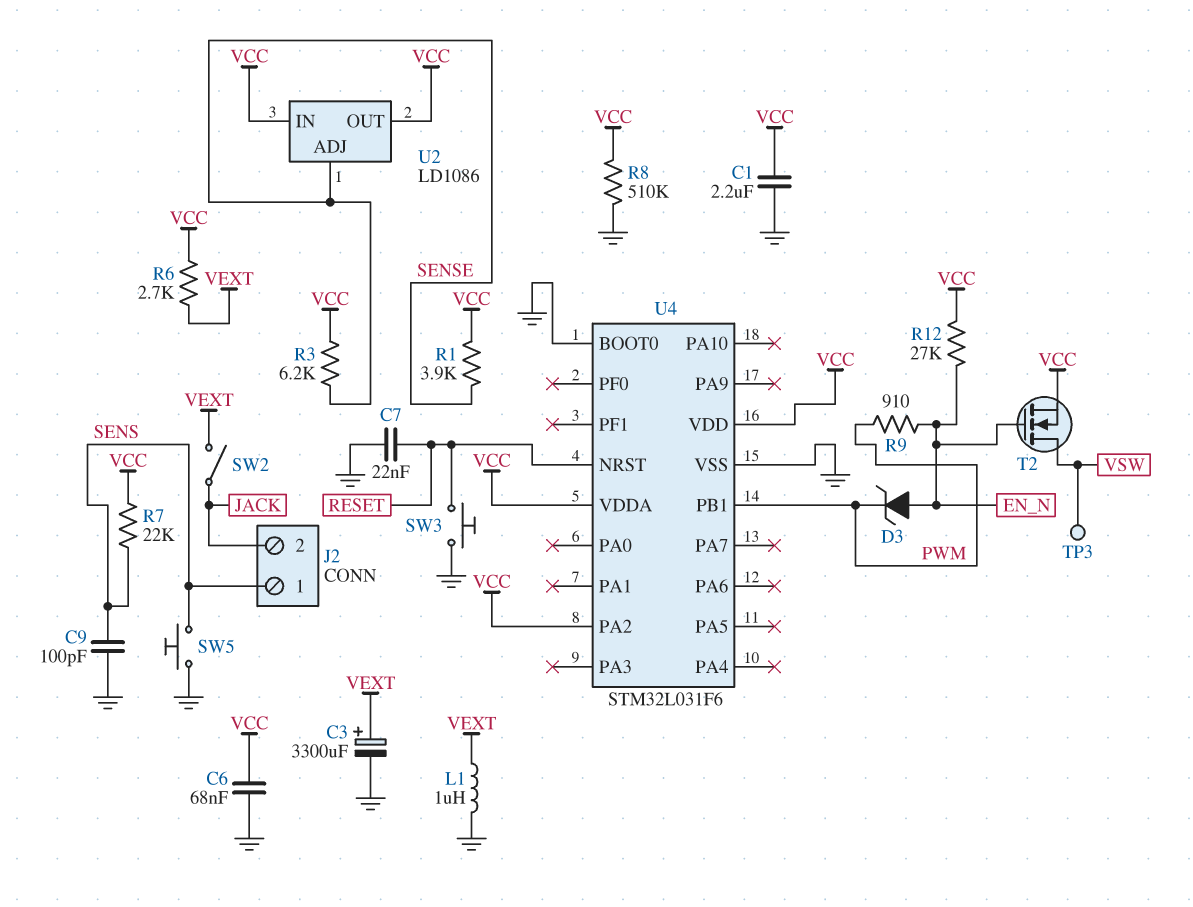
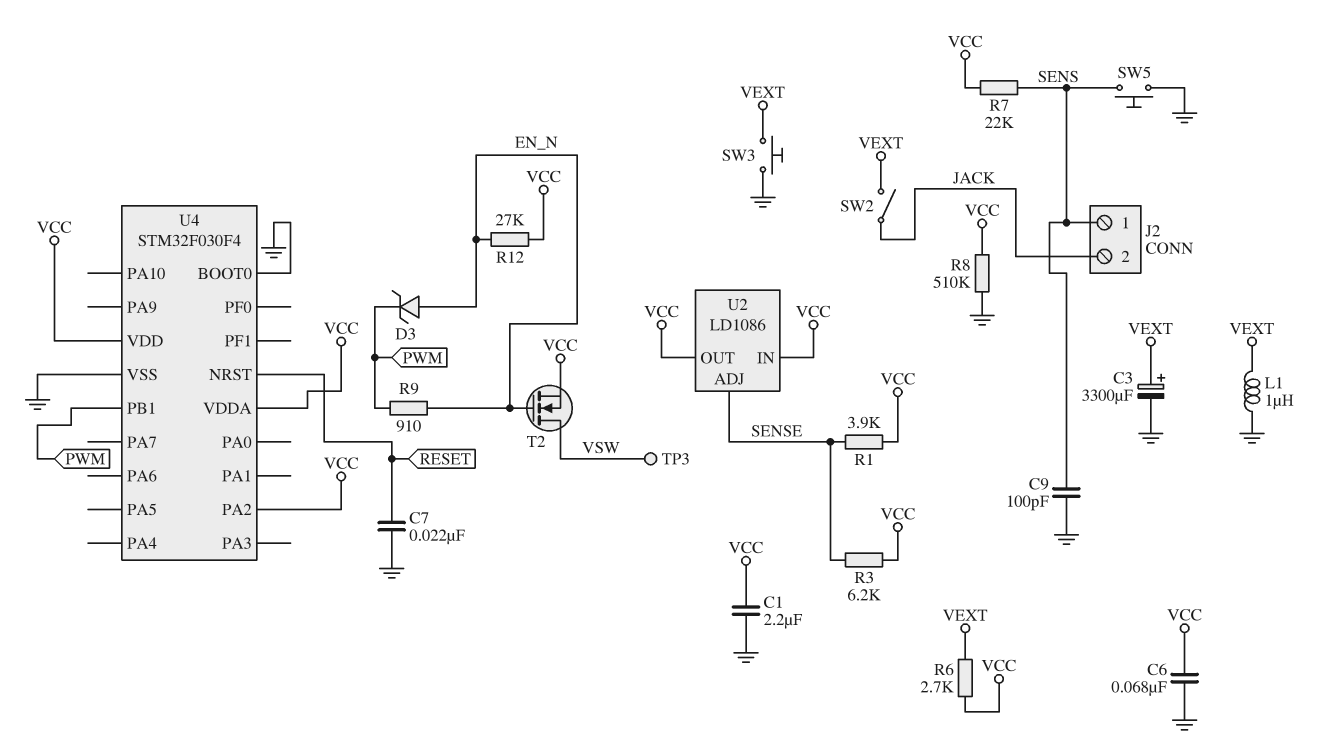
SW3: button (GND, RESET) -> button (GND, VEXT)
U4: STM32L031F6 -> STM32F030F4

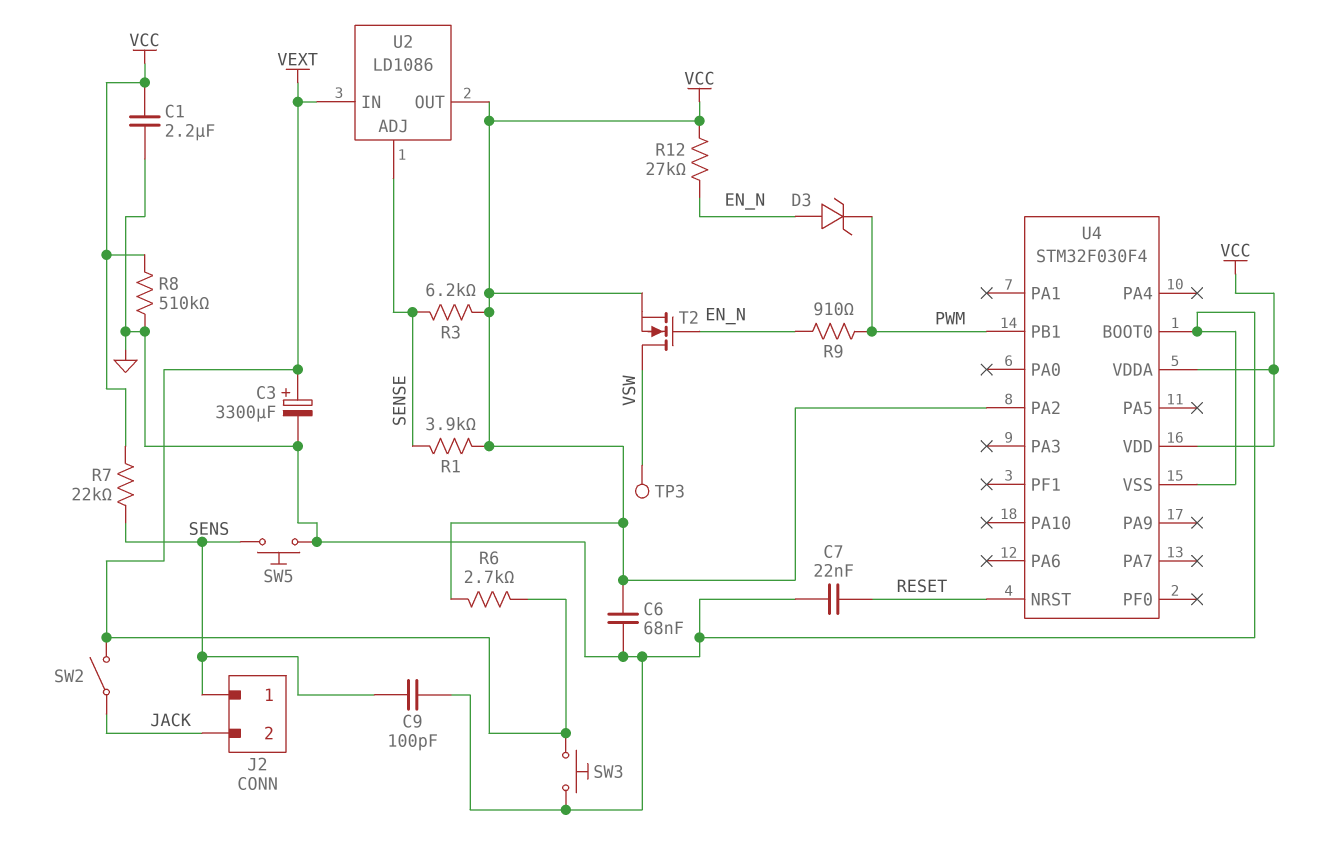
L1: 1uH (GND, VEXT) -> none
U2 pin IN: VCC -> VEXT

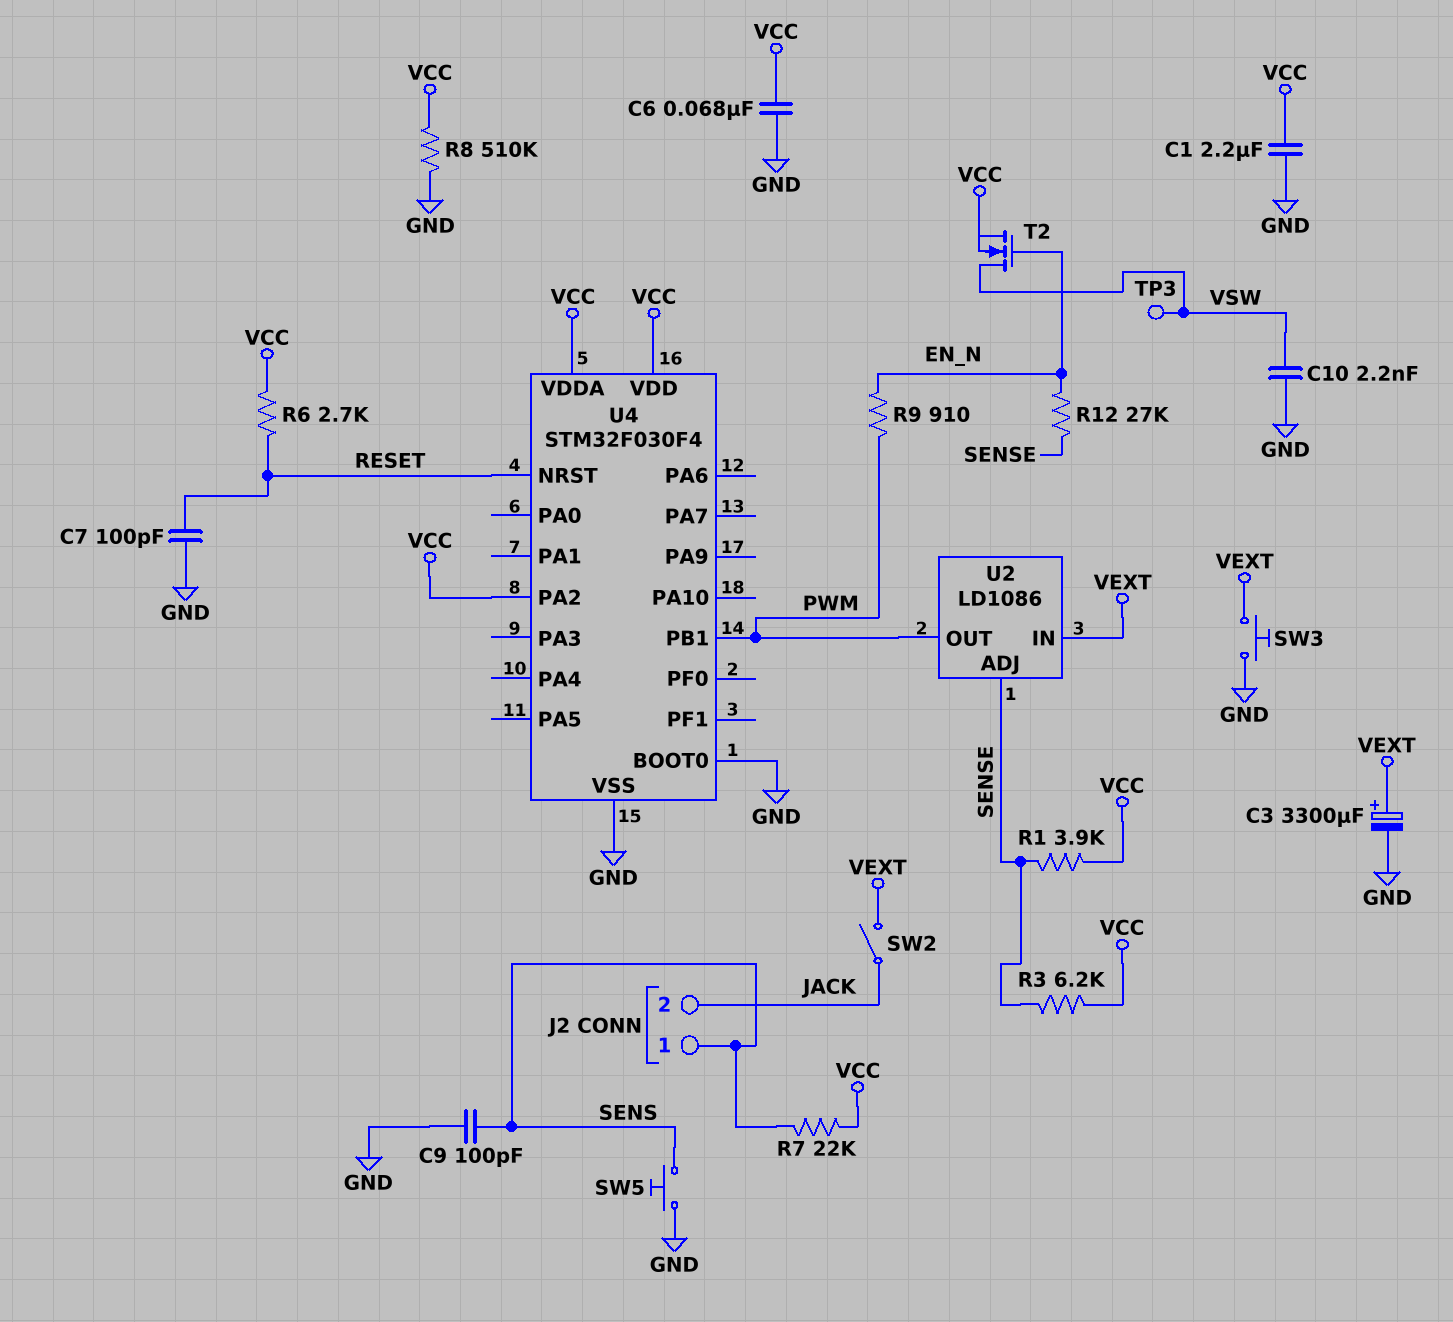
C7: 22nF (GND, RESET) -> 100pF (GND, RESET)
C10: none -> 2.2nF (GND, VSW)
D3: zener (A EN_N, K PWM) -> none
R6: 2.7k (VCC, VEXT) -> 2.7k (RESET, VCC)
R12: 27k (EN_N, VCC) -> 27k (EN_N, SENSE)
U2 pin OUT: VCC -> PWM

